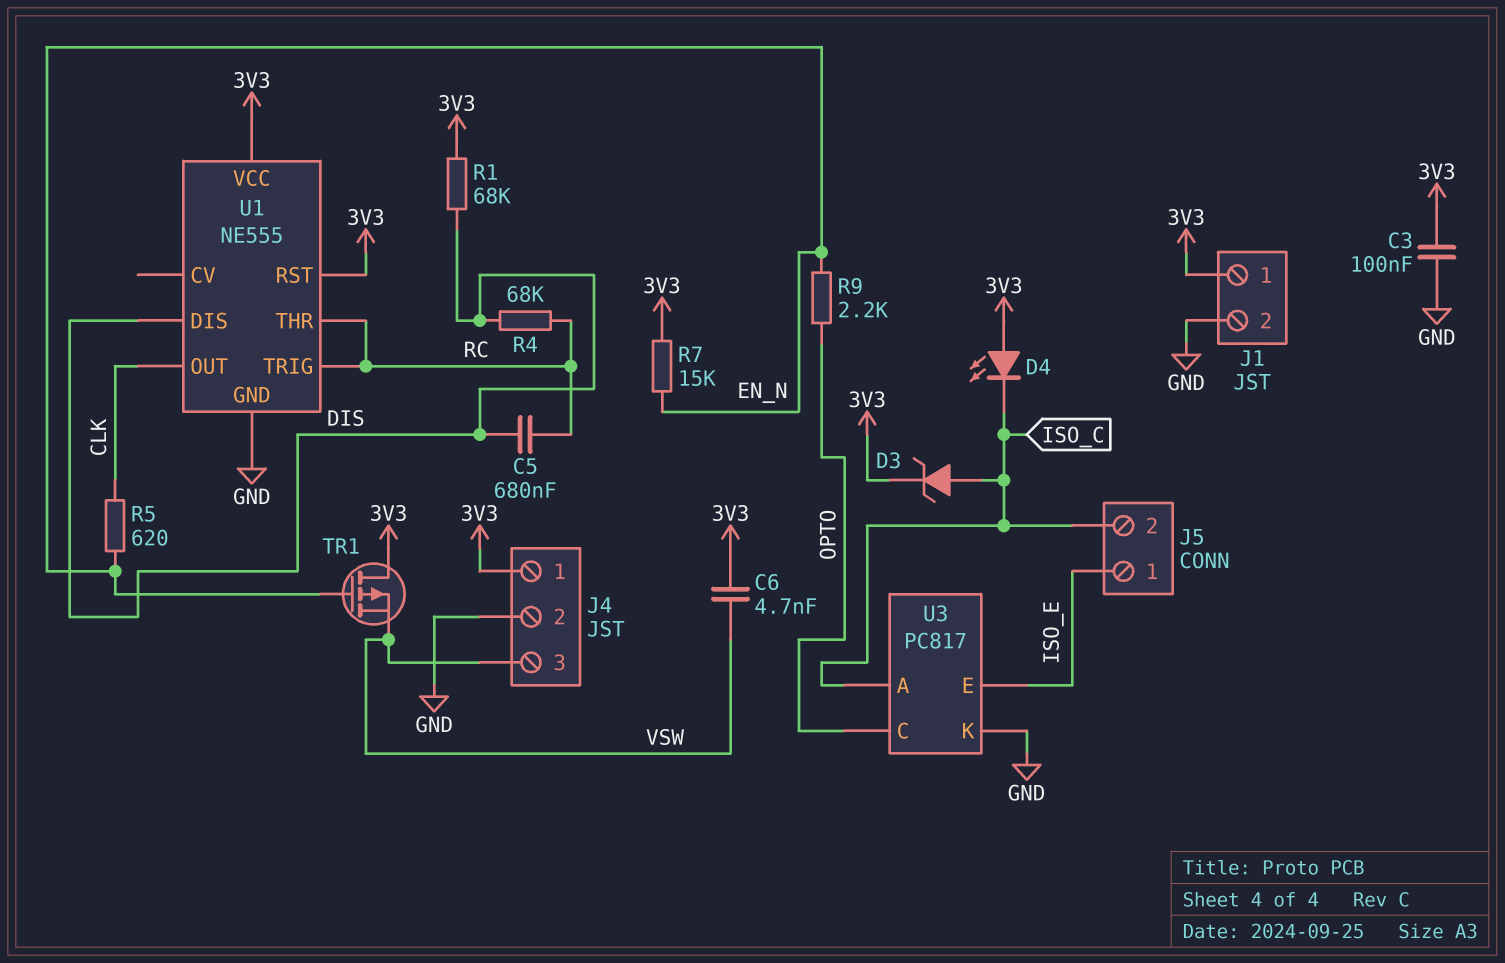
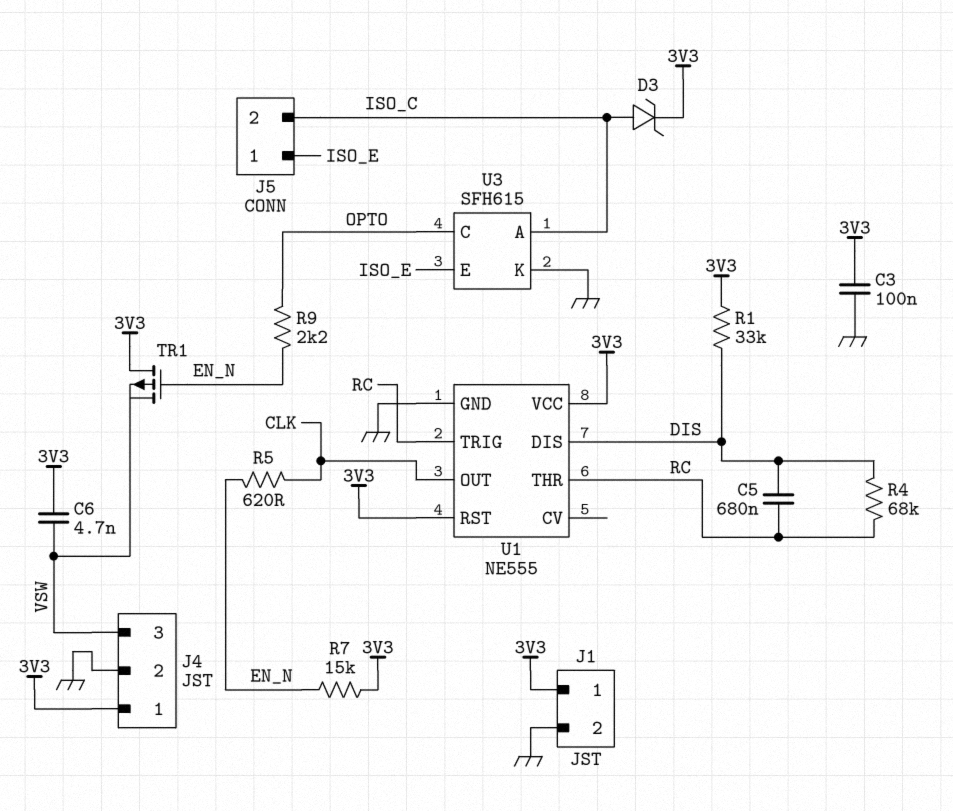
D4: LED (A 3V3, K ISO_C) -> none
R1: 68k (3V3, DIS) -> 33k (3V3, DIS)
U3: PC817 -> SFH615

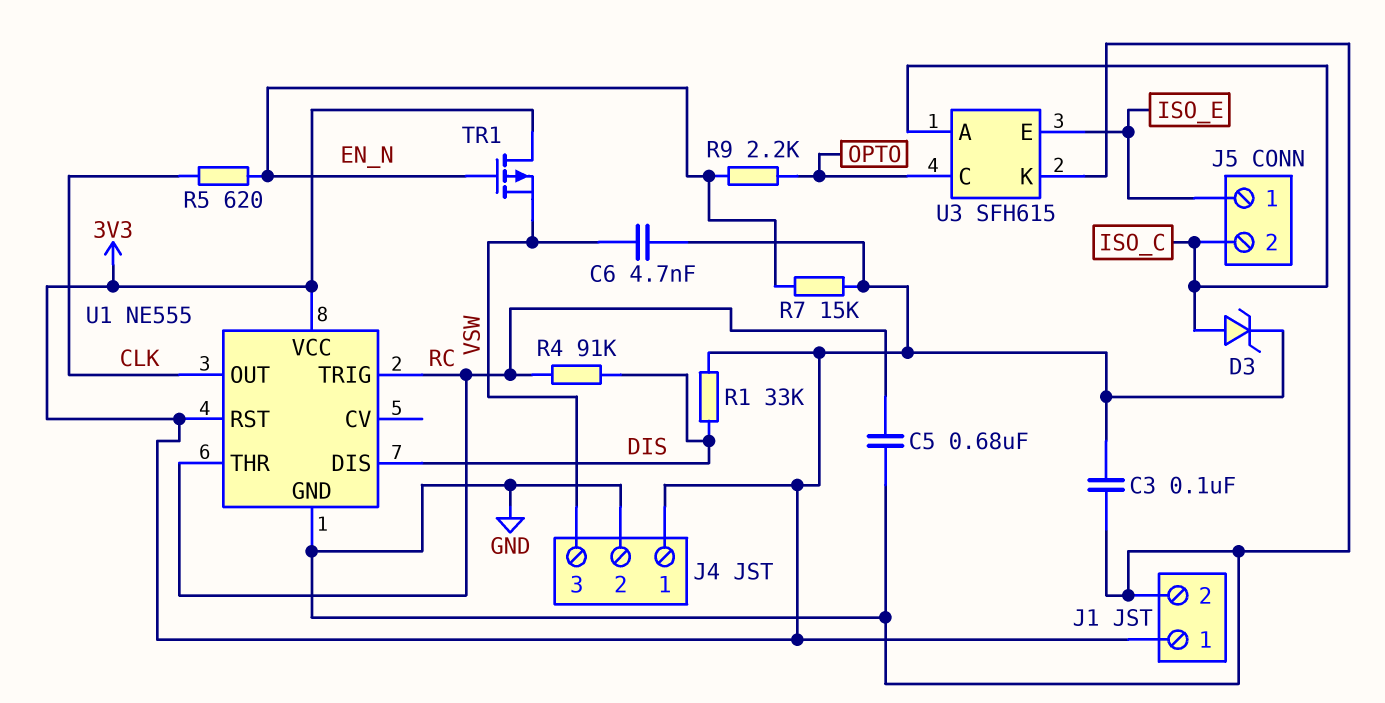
C5: 680nF (DIS, RC) -> 680nF (GND, RC)
R4: 68k (DIS, RC) -> 91k (DIS, RC)

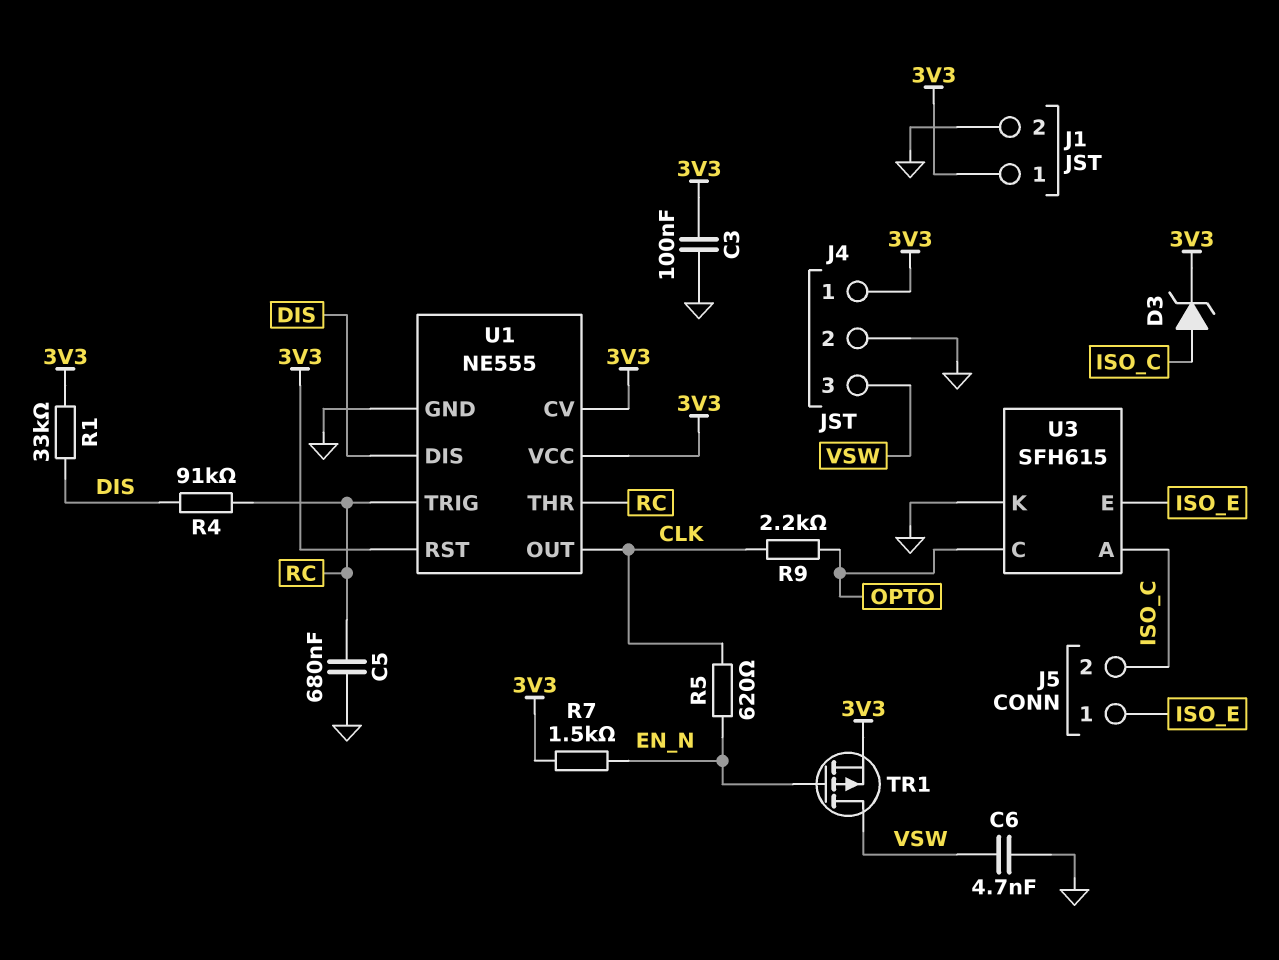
C6: 4.7nF (3V3, VSW) -> 4.7nF (GND, VSW)
R7: 15k (3V3, EN_N) -> 1.5k (3V3, EN_N)
R9: 2.2k (EN_N, OPTO) -> 2.2k (CLK, OPTO)
TR1: PMOS (G EN_N, D 3V3, S VSW) -> PMOS (G EN_N, D VSW, S 3V3)
U1 pin CV: none -> 3V3

